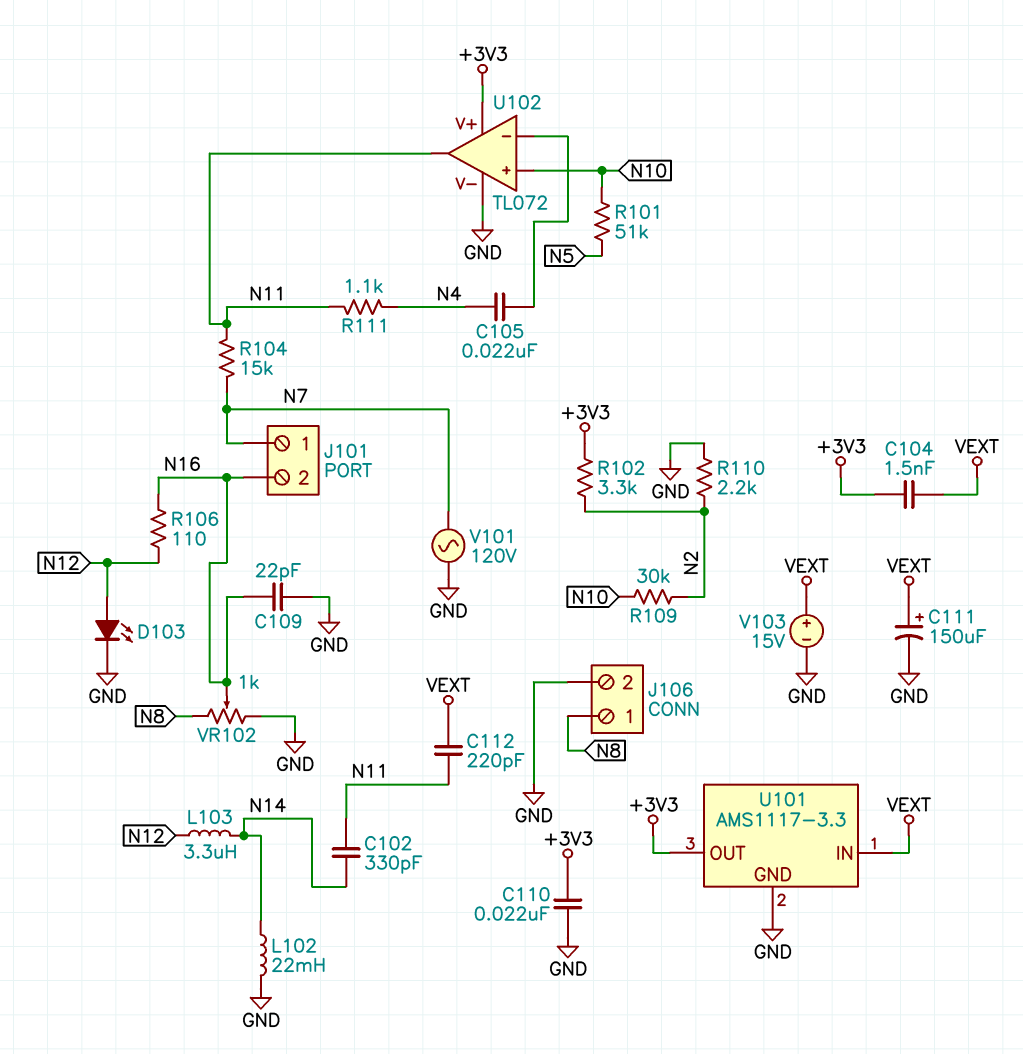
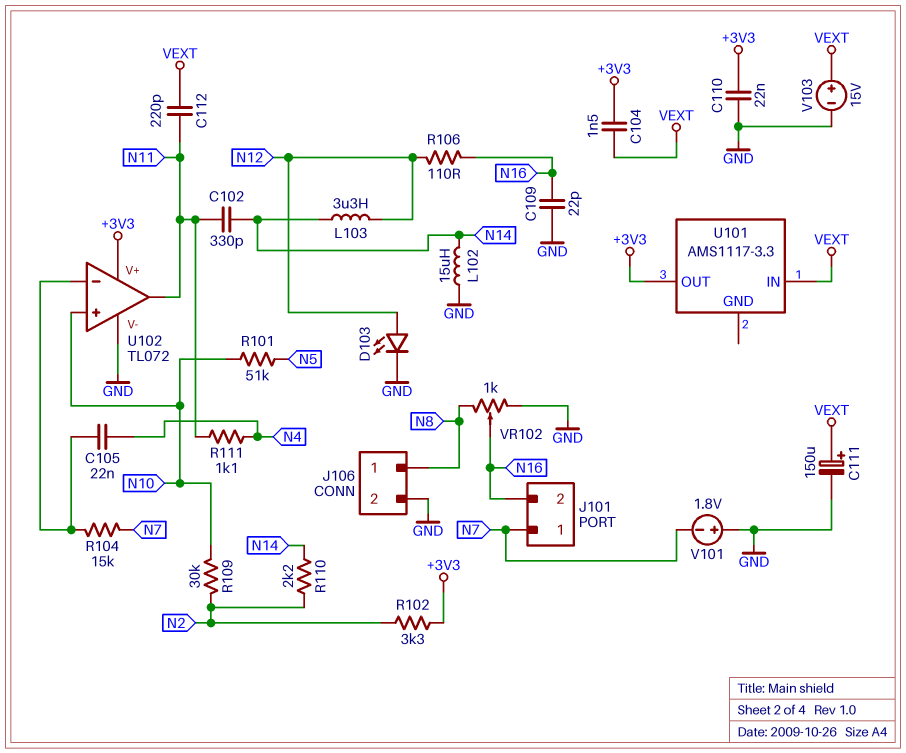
L102: 22mH (GND, N14) -> 15uH (GND, N14)
R104: 15k (N7, N11) -> 15k (N7, U102/in-)
R110: 2.2k (GND, N2) -> 2.2k (N2, N14)
U101 pin GND: GND -> none
V101: AC 120V (GND, N7) -> 1.8V (plus GND, minus N7)

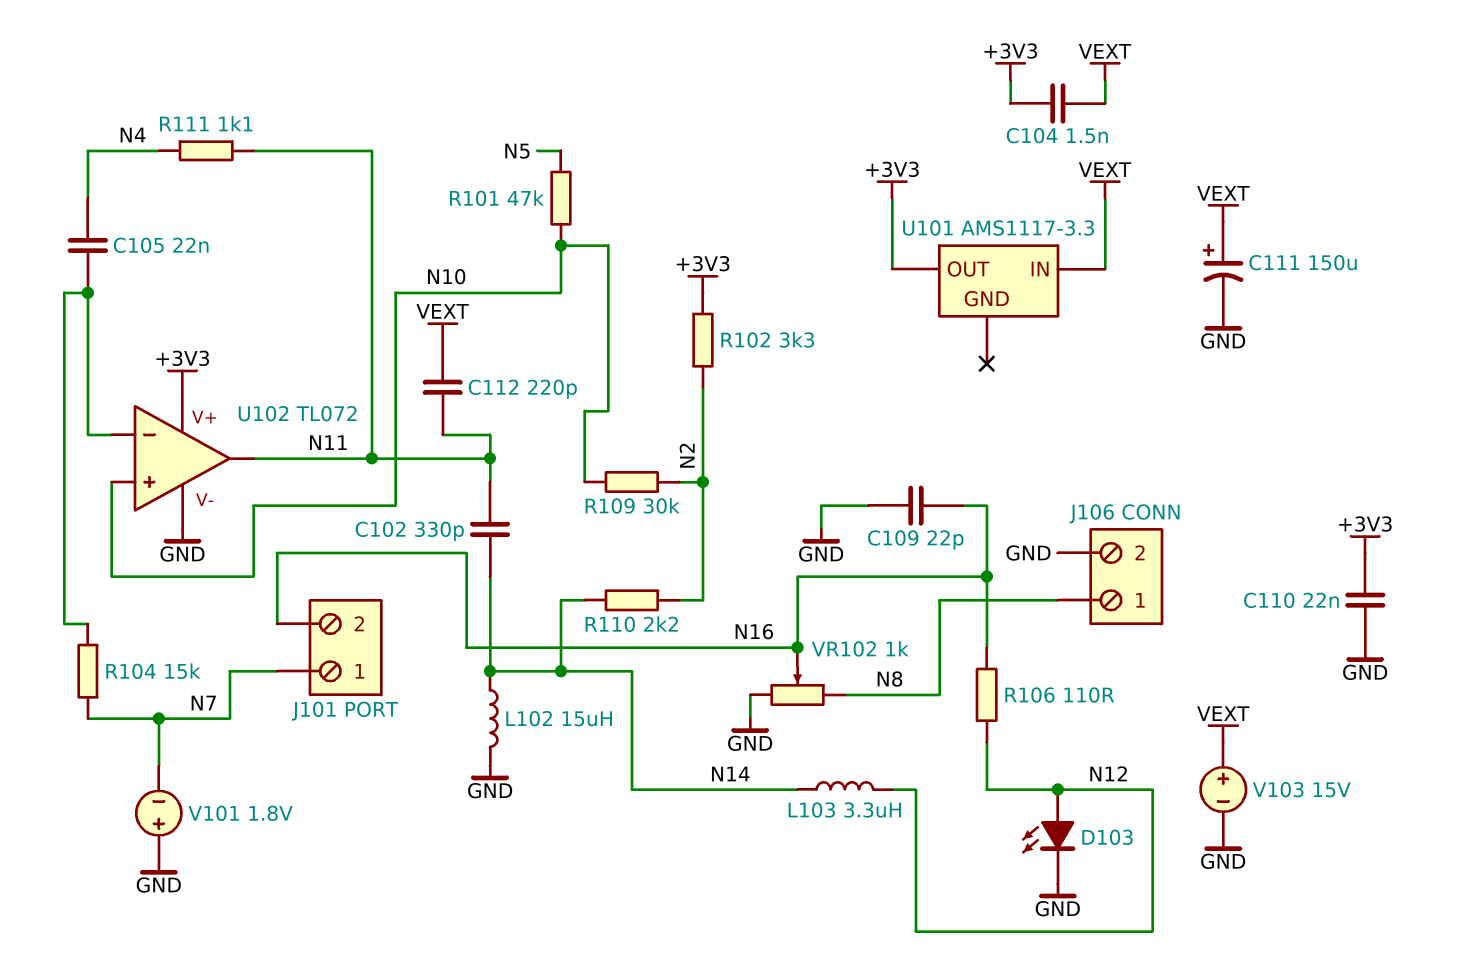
R101: 51k (N5, N10) -> 47k (N5, N10)

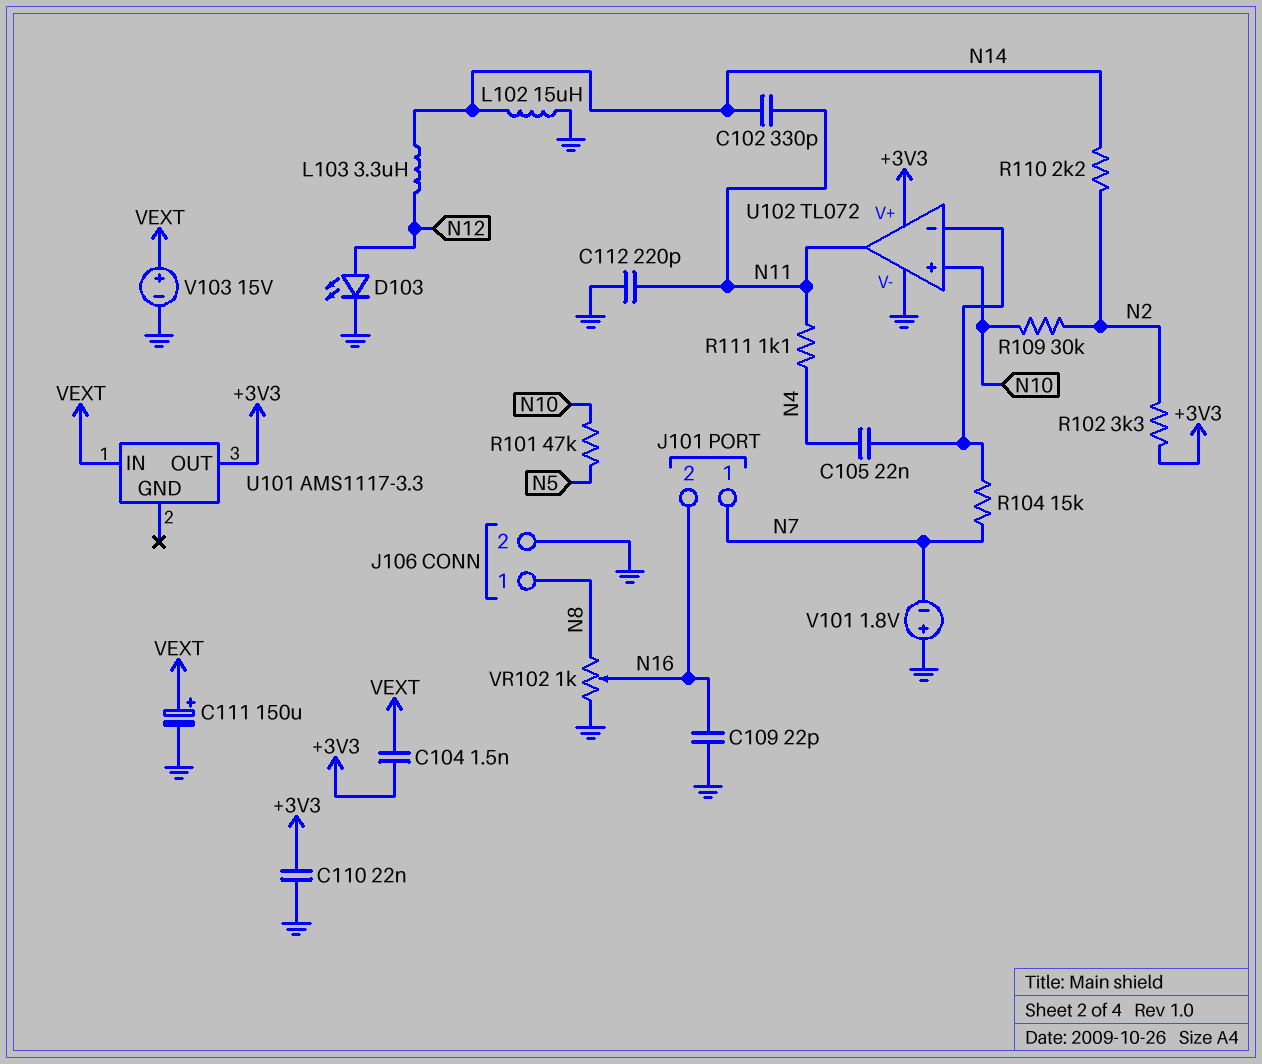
C112: 220pF (N11, VEXT) -> 220pF (GND, N11)
R106: 110 (N12, N16) -> none

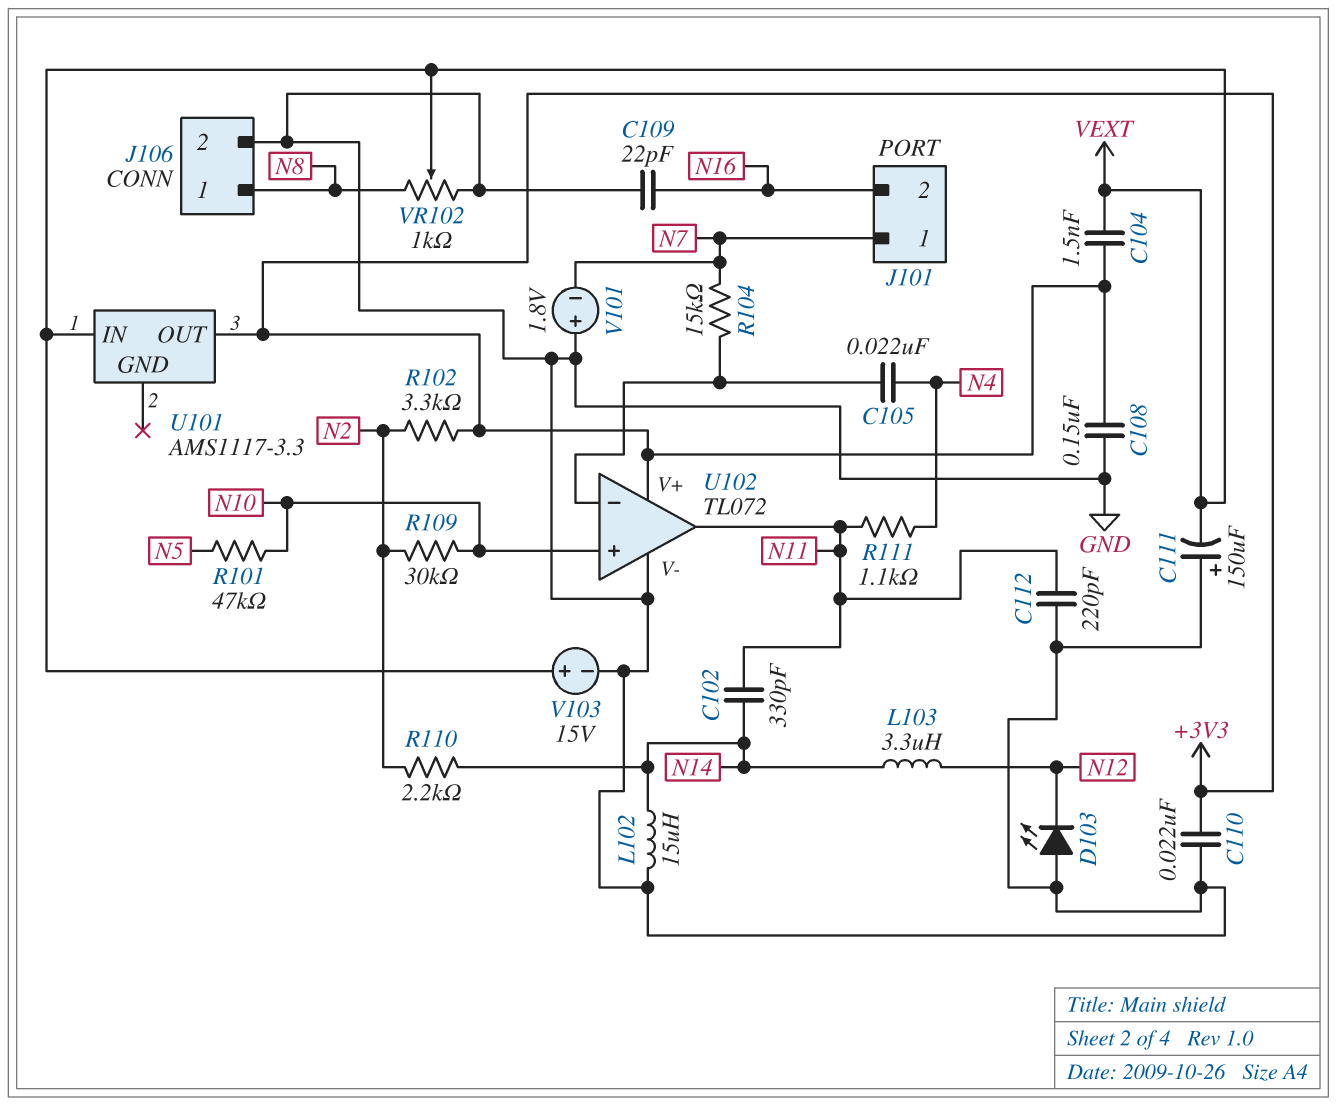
C108: none -> 150nF (+3V3, GND)
C111: 150uF (plus VEXT, minus GND) -> 150uF (plus GND, minus VEXT)
D103: LED (A N12, K GND) -> LED (A GND, K N12)
VR102: 1k (GND, N8, wiper N16) -> 1k (GND, N8, wiper VEXT)

